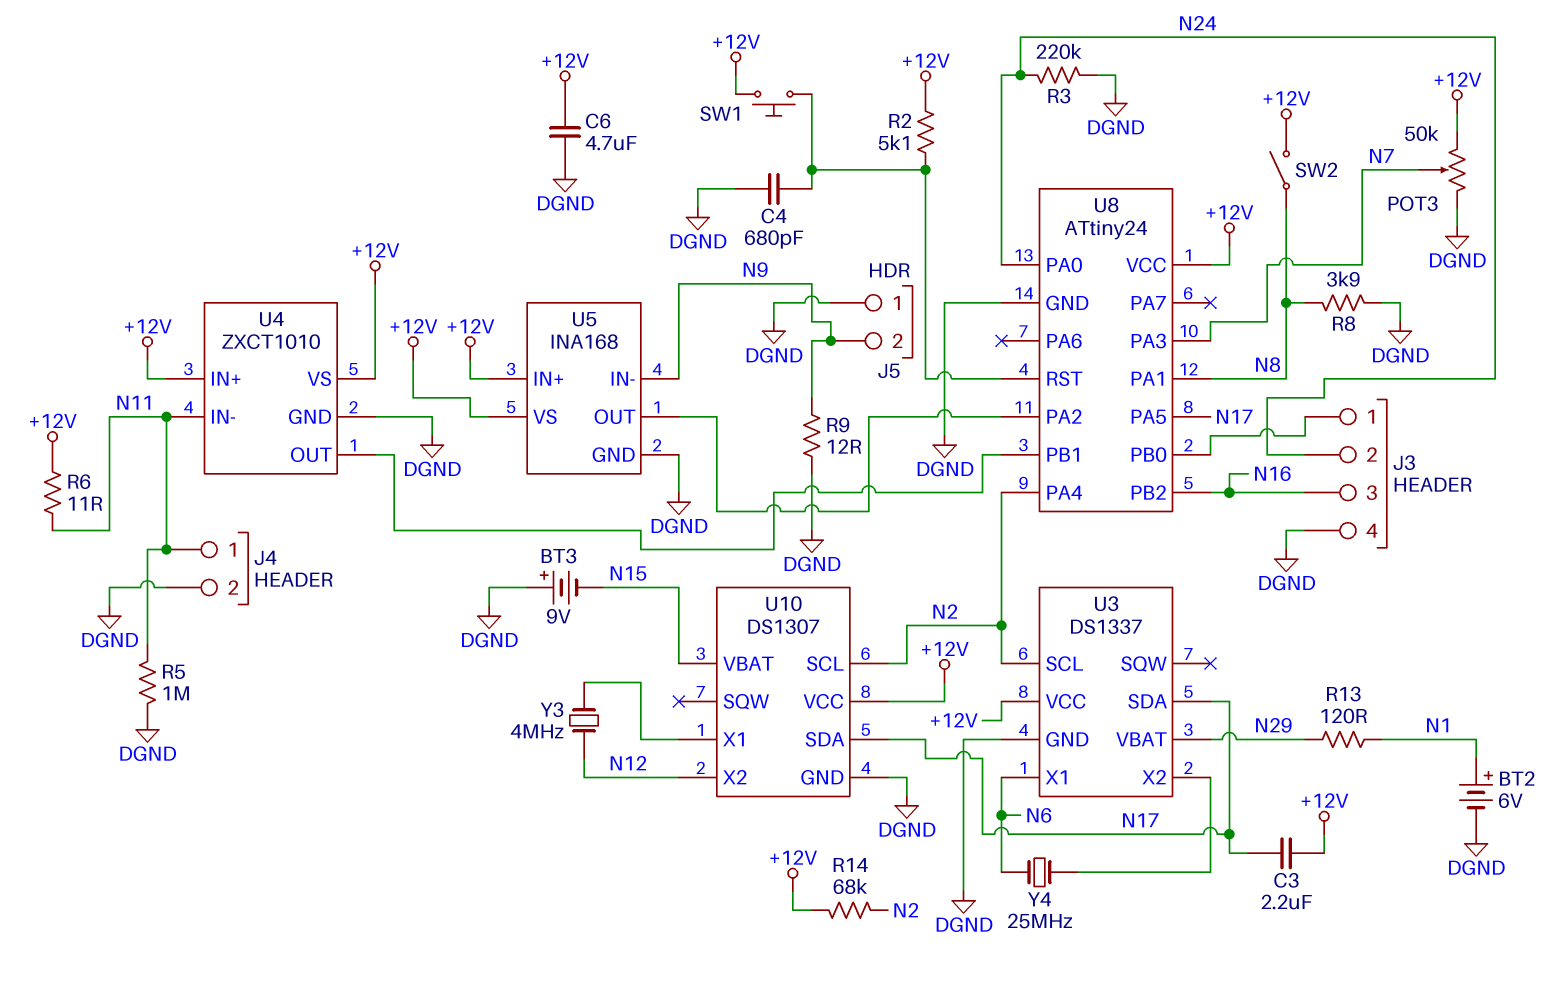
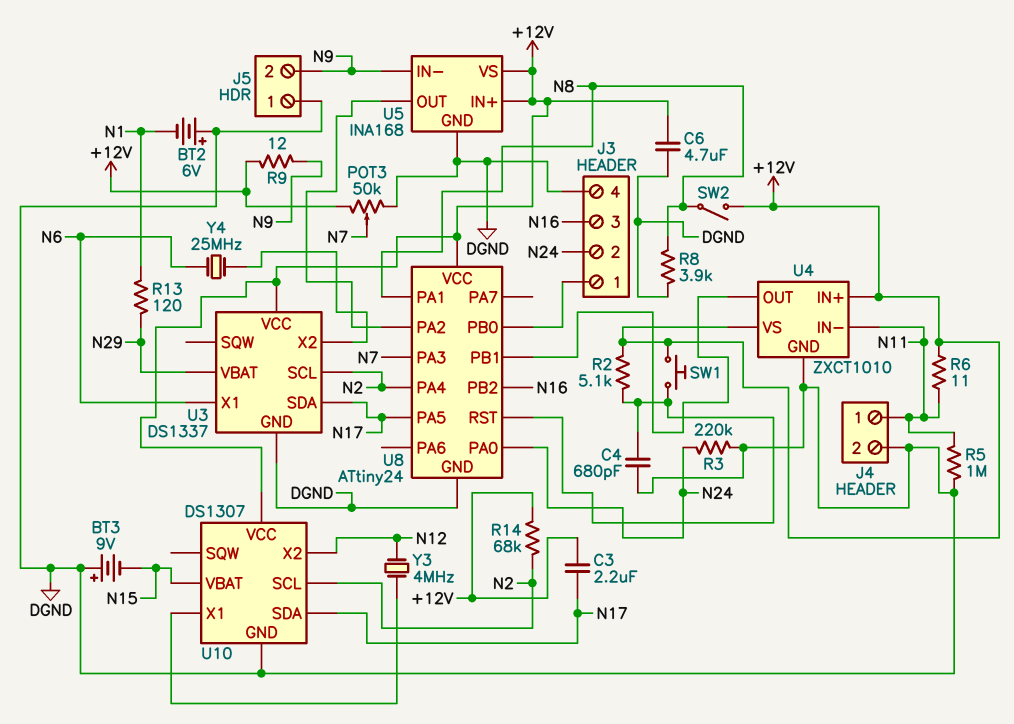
BT2: 6V (plus N1, minus DGND) -> 6V (plus DGND, minus N1)
R9: 12 (DGND, N9) -> 12 (+12V, N9)

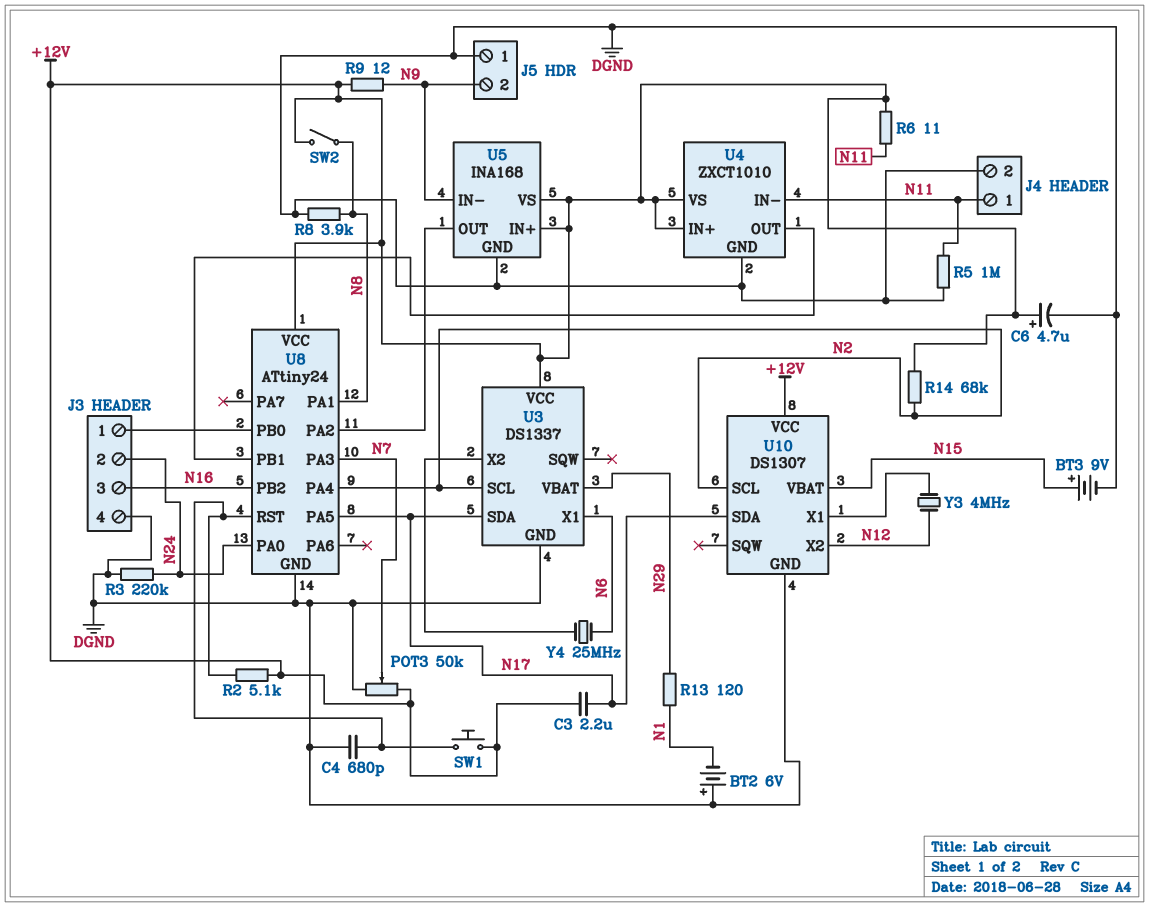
BT3: 9V (plus DGND, minus N15) -> 9V (plus N15, minus DGND)
C6: 4.7uF (+12V, DGND) -> 4.7uF (plus +12V, minus DGND)

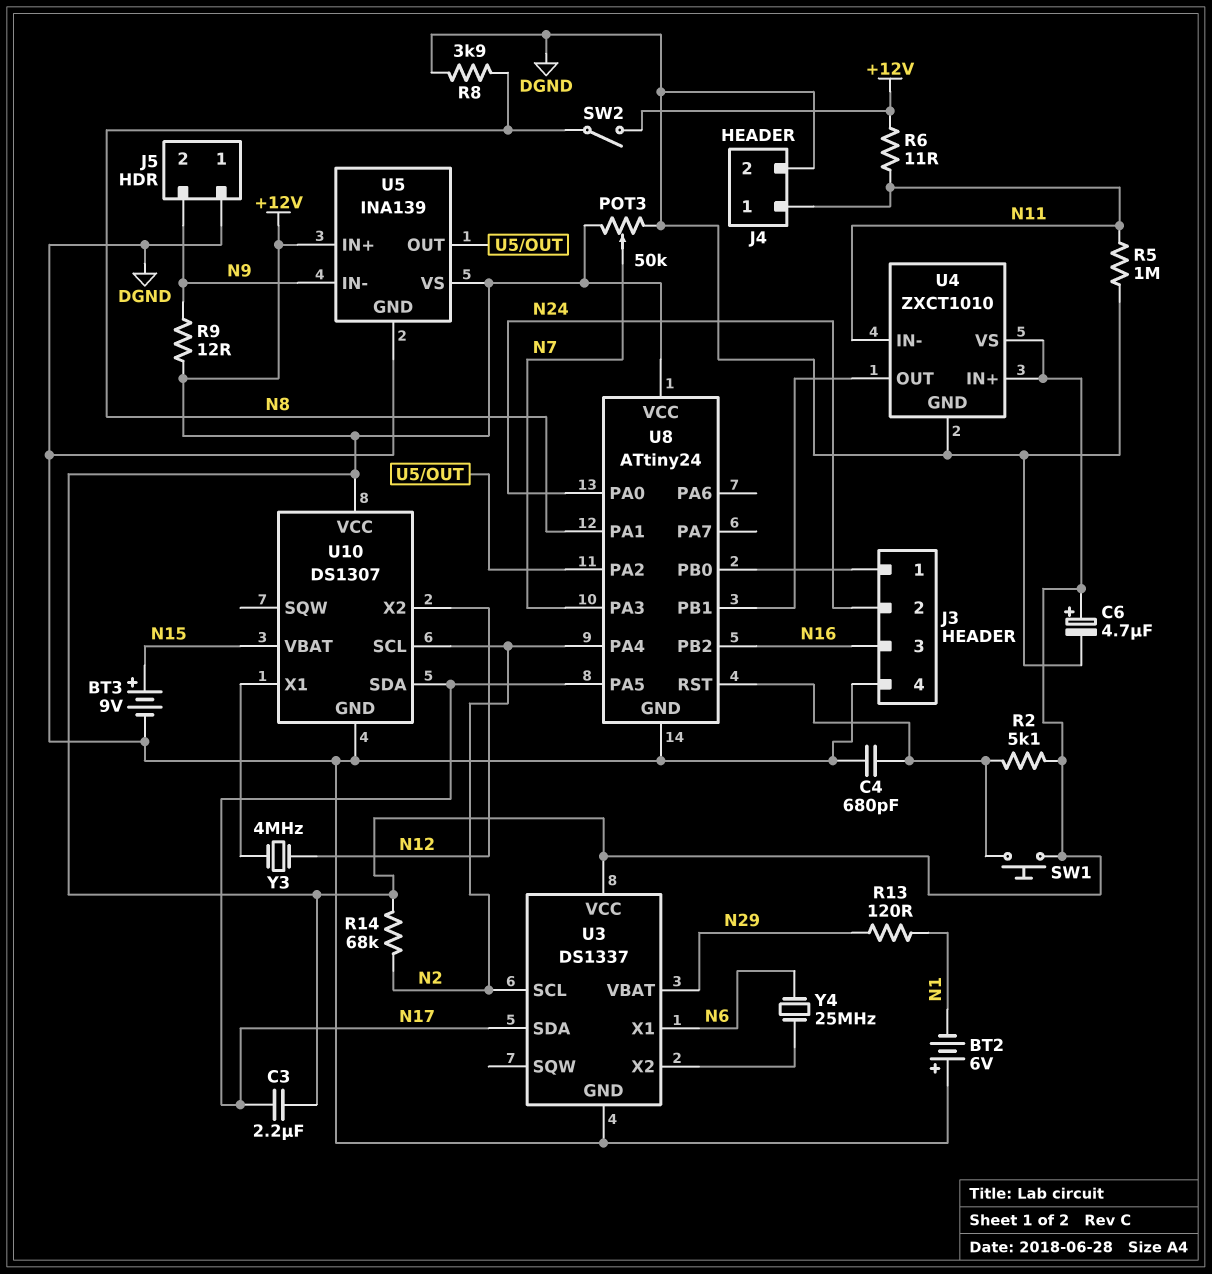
R3: 220k (DGND, N24) -> none
U5: INA168 -> INA139

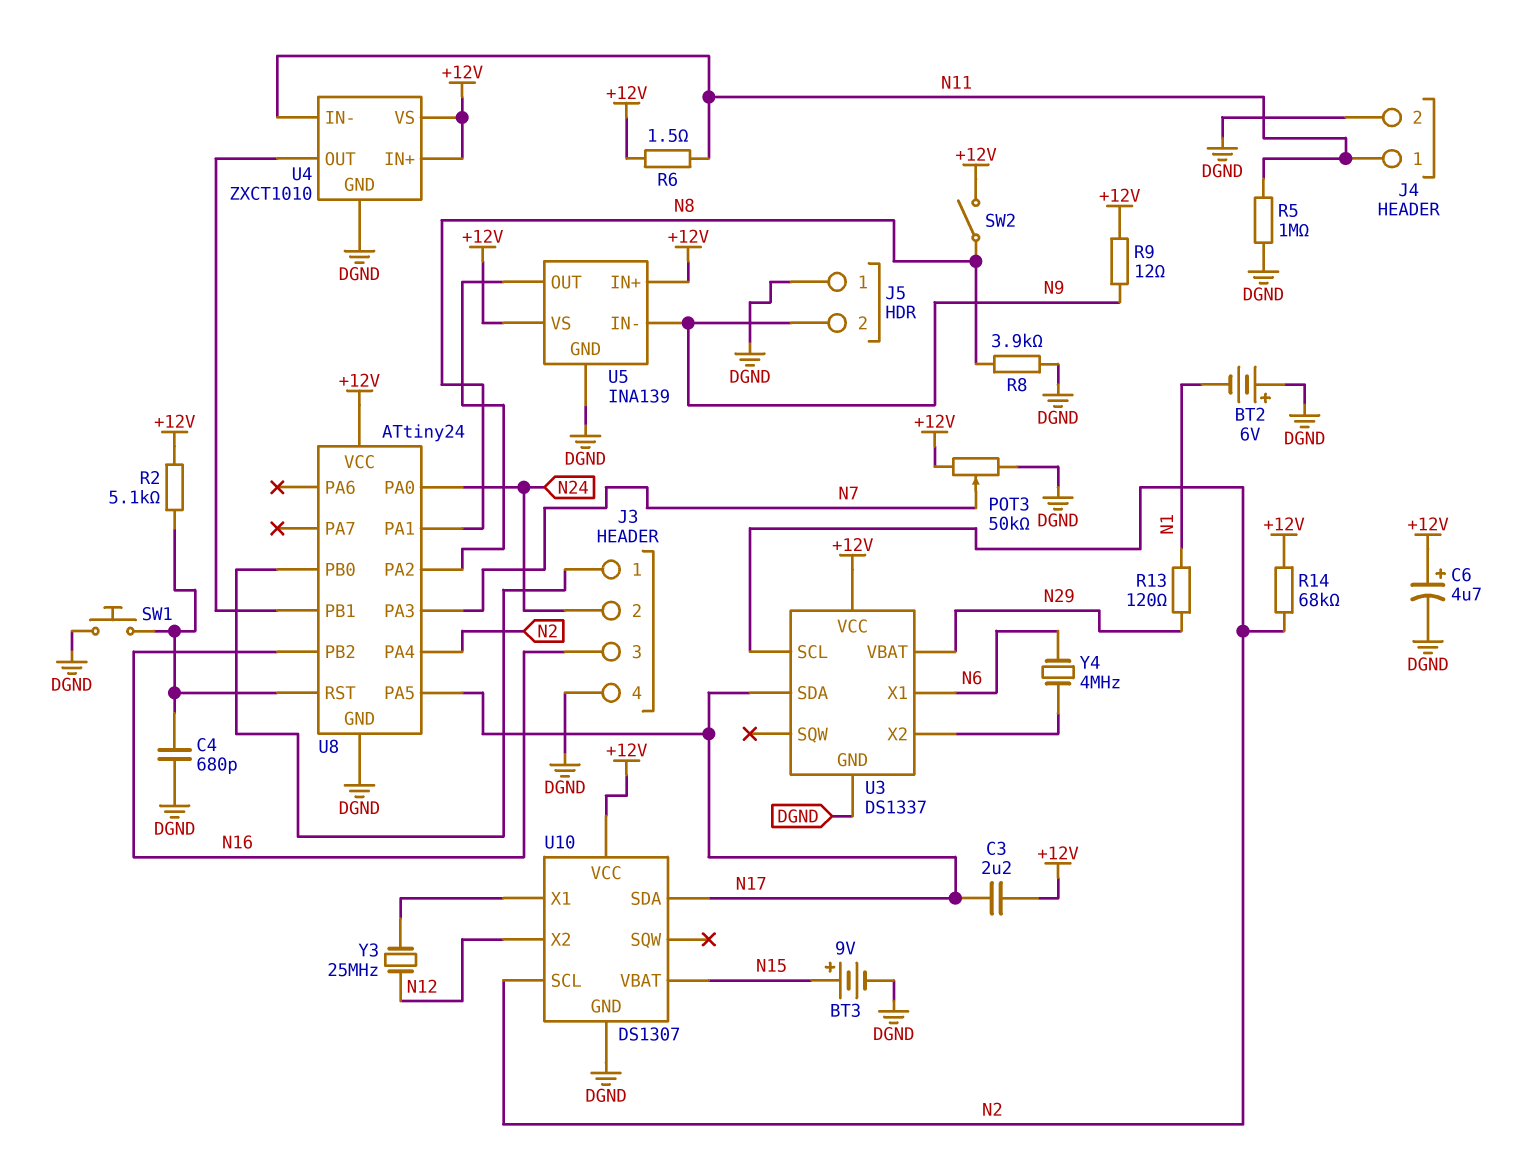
R6: 11 (+12V, N11) -> 1.5 (+12V, N11)
SW1: button (+12V, U8/RST) -> button (DGND, U8/RST)
Y3: 4MHz (N12, U10/X1) -> 25MHz (N12, U10/X1)
Y4: 25MHz (N6, U3/X2) -> 4MHz (N6, U3/X2)

